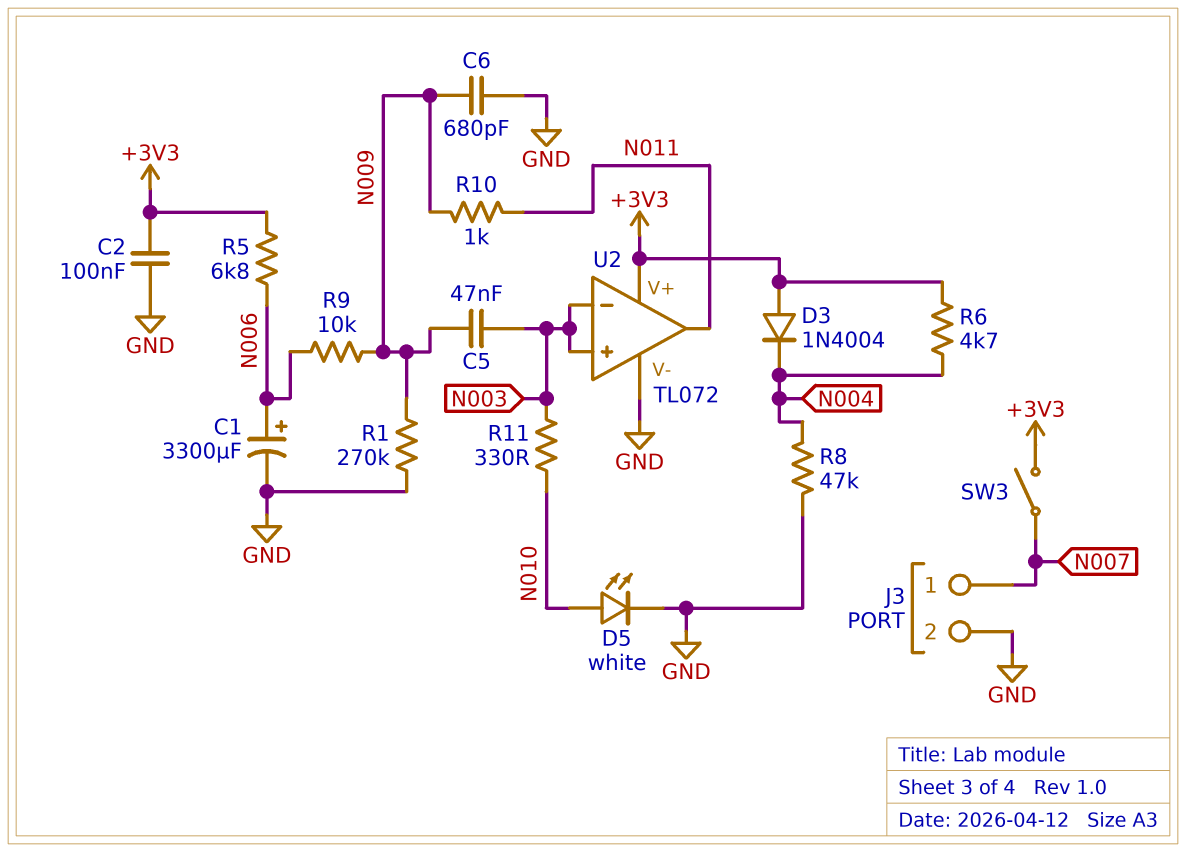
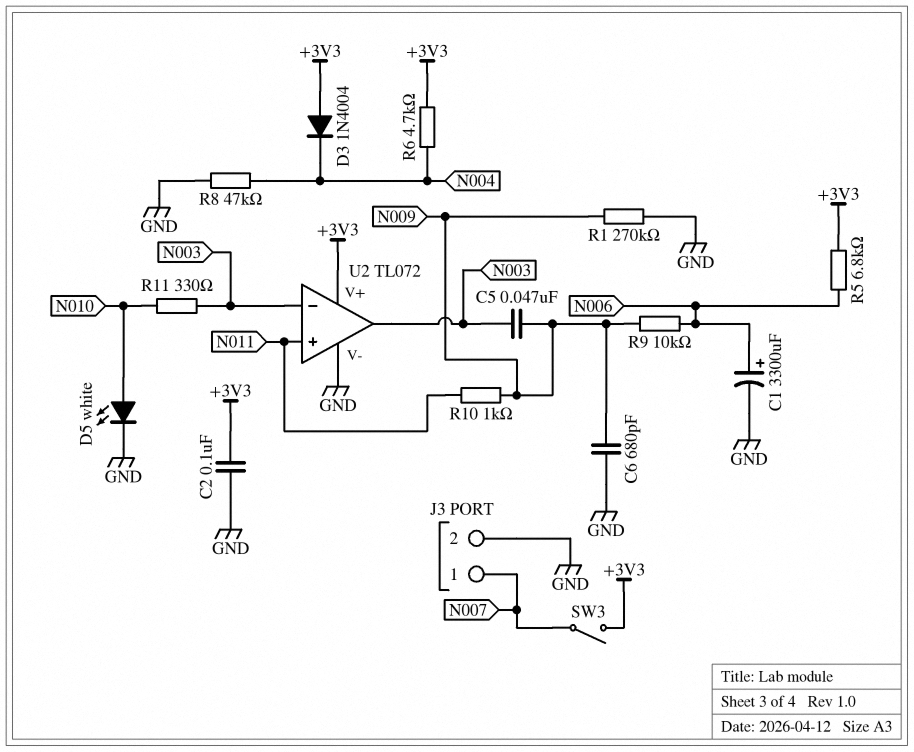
U2 pin in+: N003 -> N011
U2 pin out: N011 -> N003

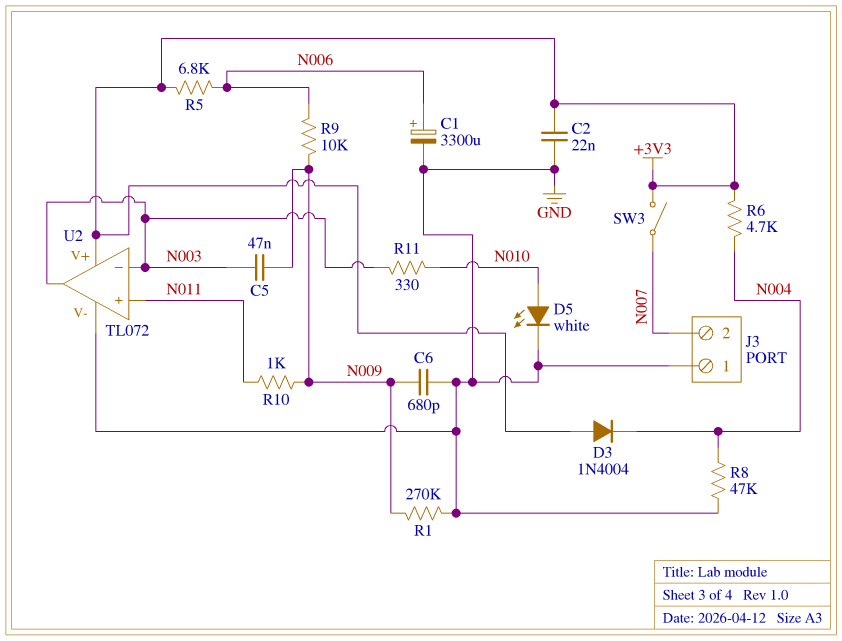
C2: 100nF (+3V3, GND) -> 22nF (+3V3, GND)
J3 pin 1: N007 -> GND
J3 pin 2: GND -> N007

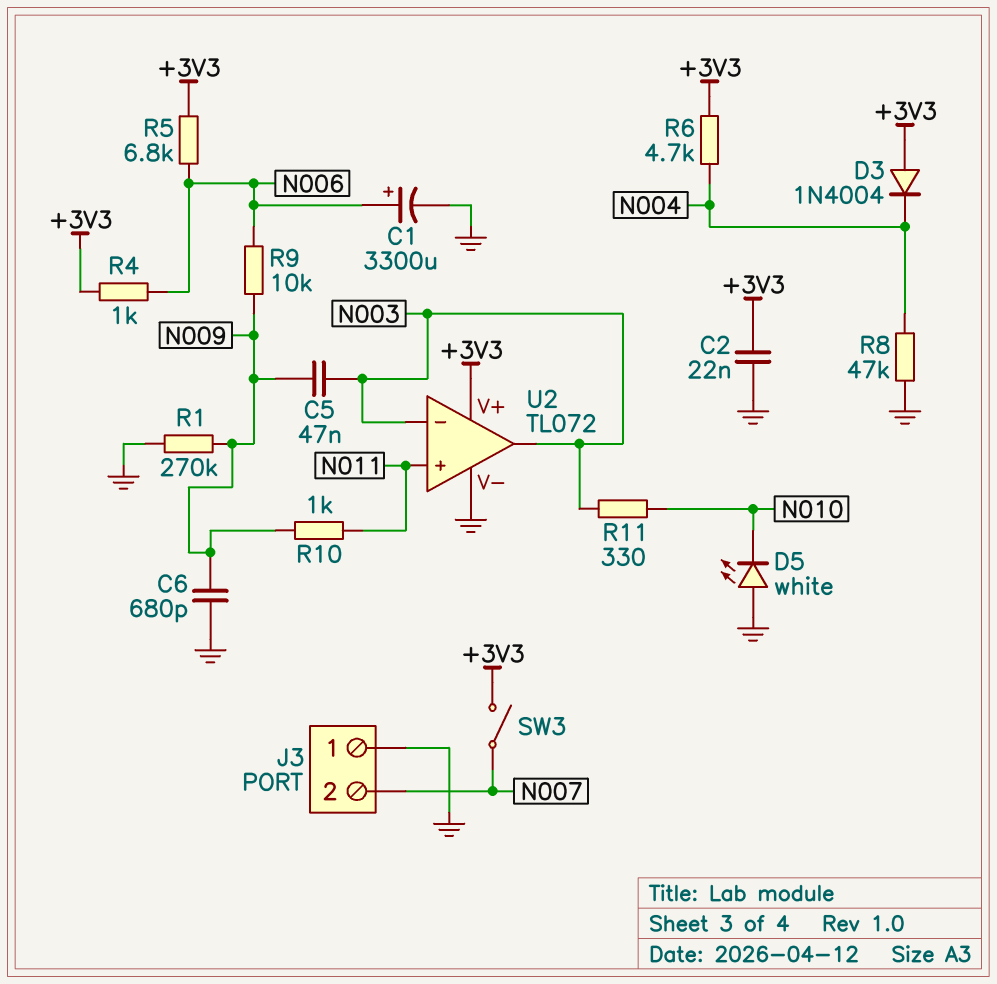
D5: LED white (A N010, K GND) -> LED white (A GND, K N010)
R4: none -> 1k (+3V3, N006)

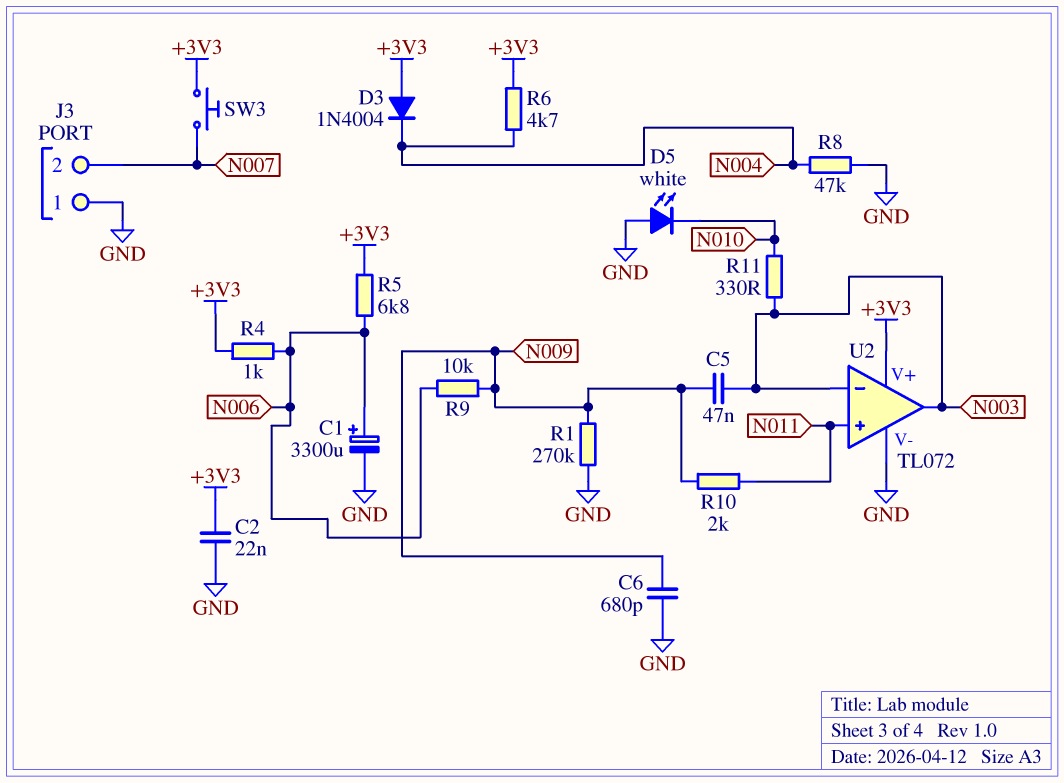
R10: 1k (N009, N011) -> 2k (N009, N011)
SW3: switch (+3V3, N007) -> button (+3V3, N007)

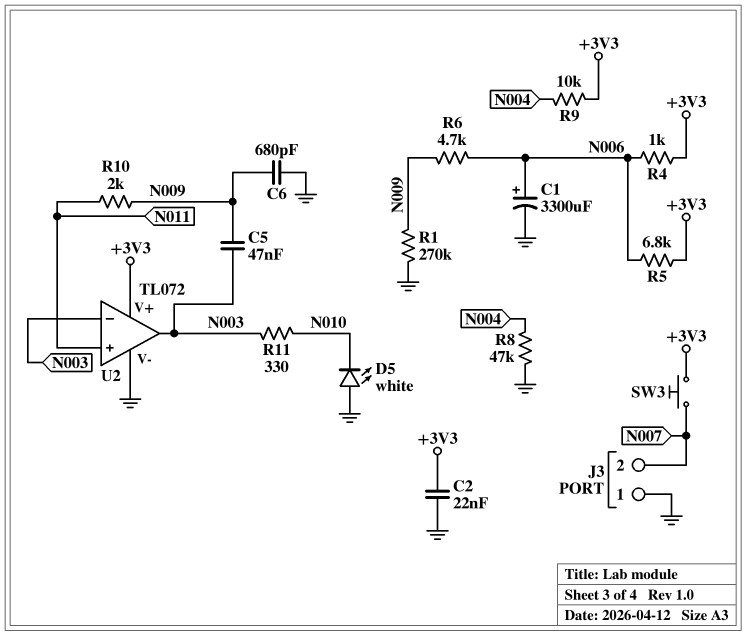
D3: diode 1N4004 (A +3V3, K N004) -> none
R6: 4.7k (+3V3, N004) -> 4.7k (N006, N009)
R9: 10k (N006, N009) -> 10k (+3V3, N004)

